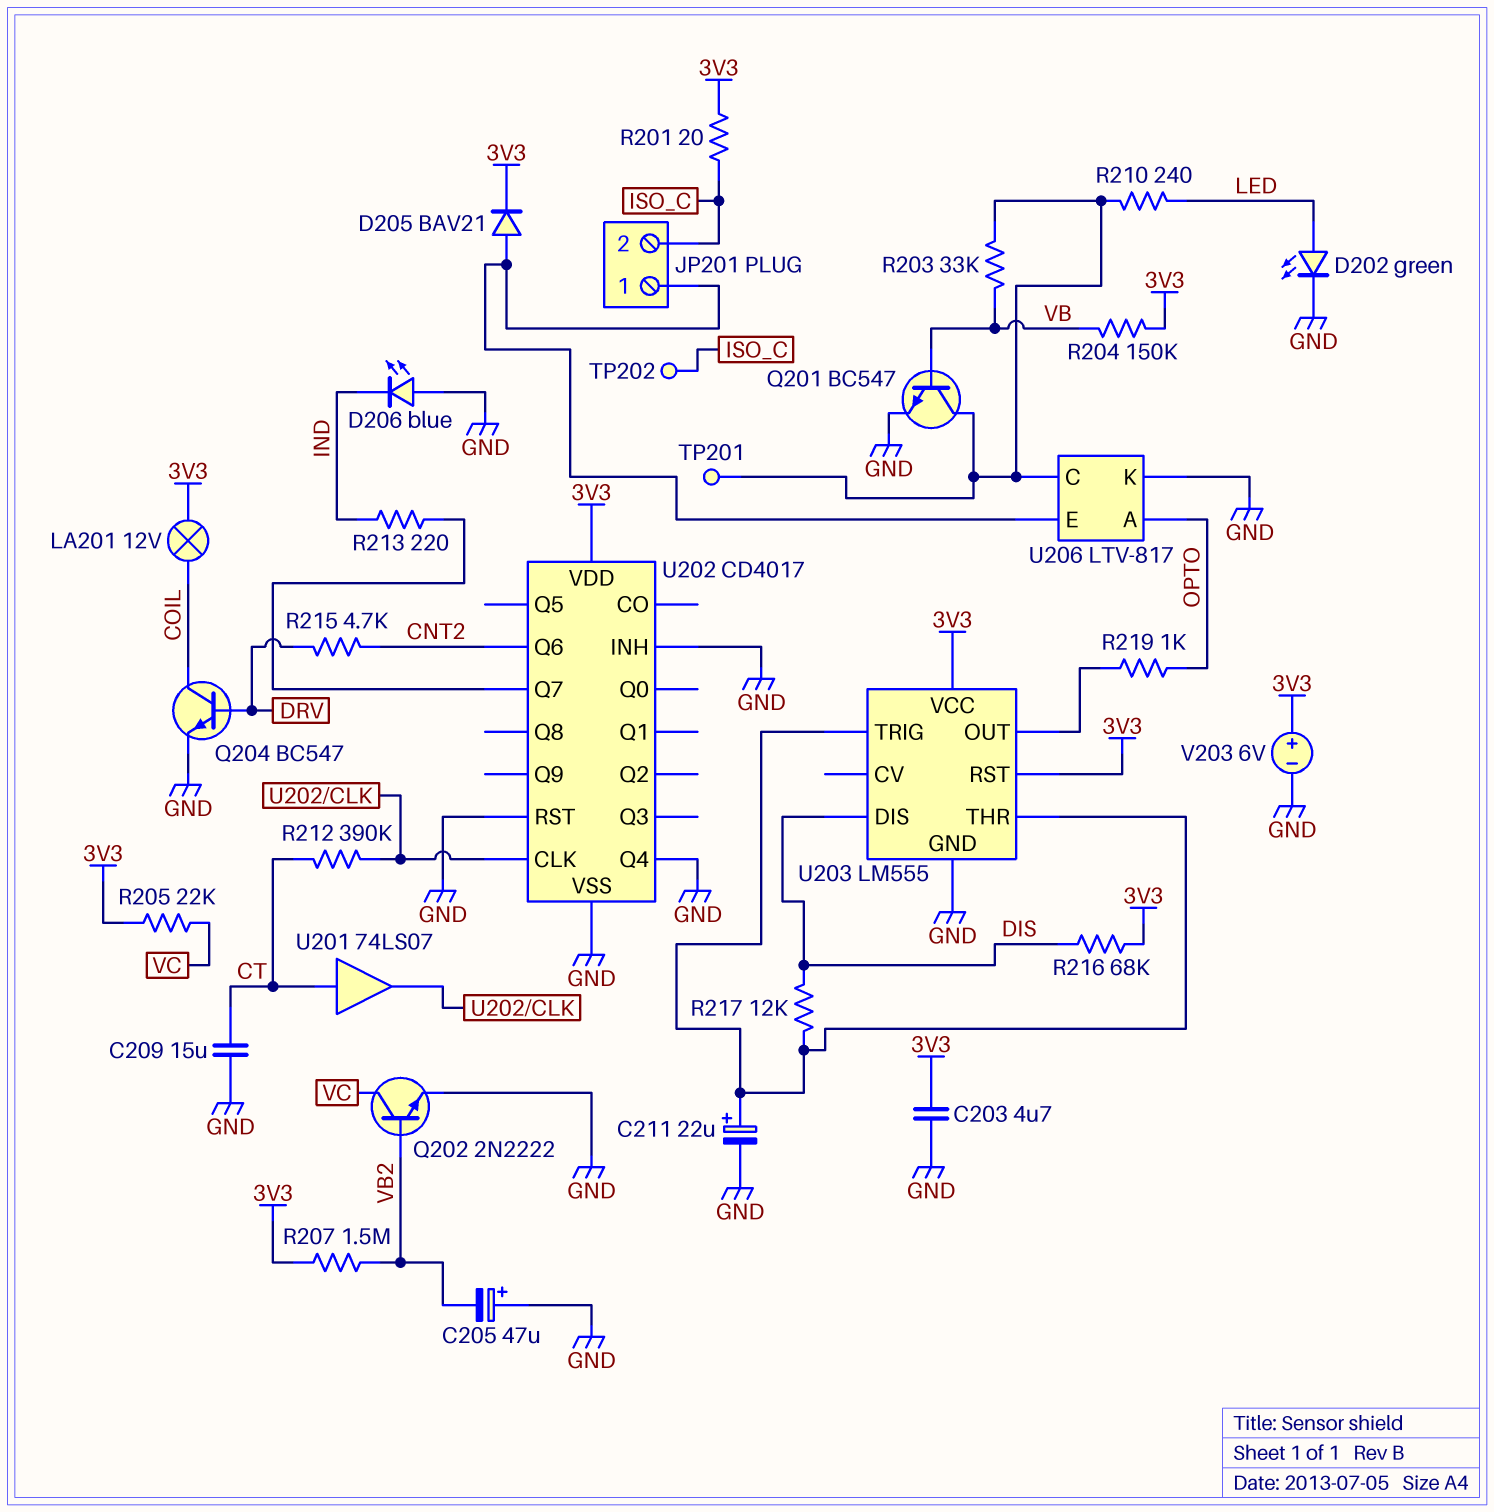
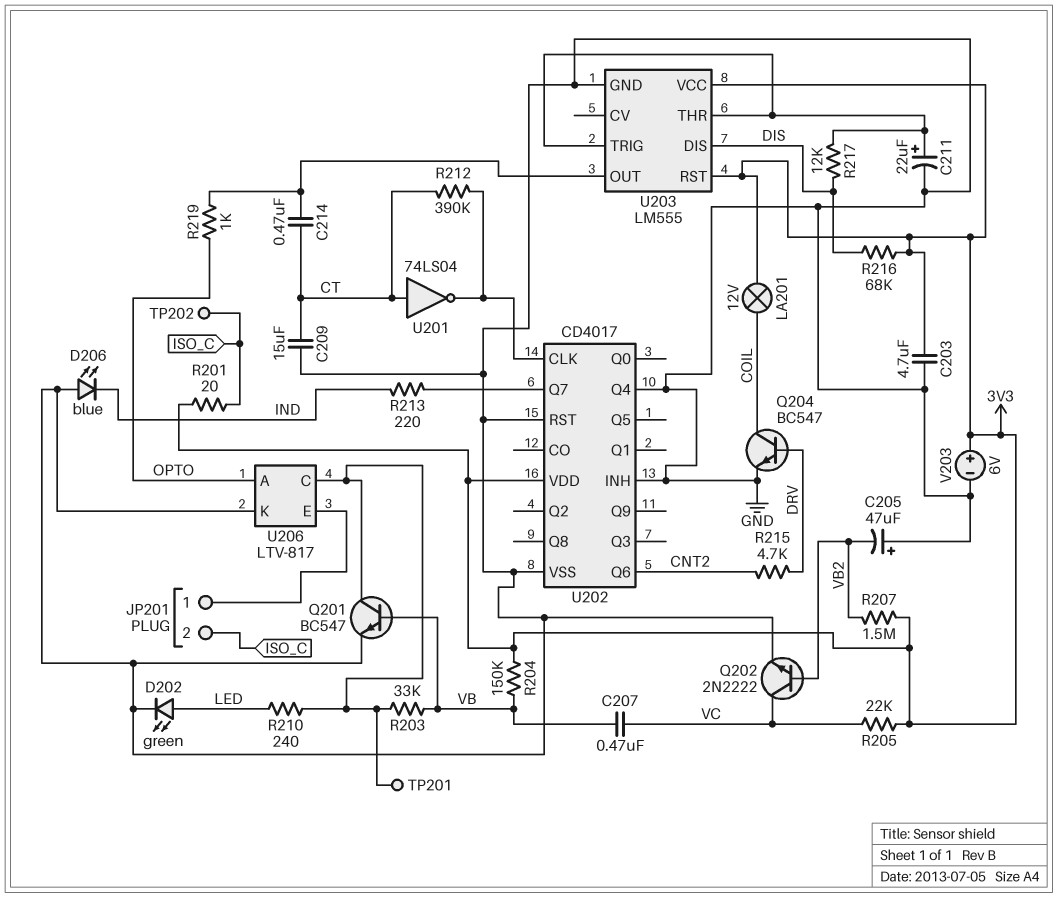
C207: none -> 470nF (VB, VC)
C214: none -> 470nF (CT, U203/OUT)
D205: diode BAV21 (A JP201/1, K 3V3) -> none
U201: buffer 74LS07 (in CT, out U202/CLK) -> NOT 74LS04 (in CT, out U202/CLK)

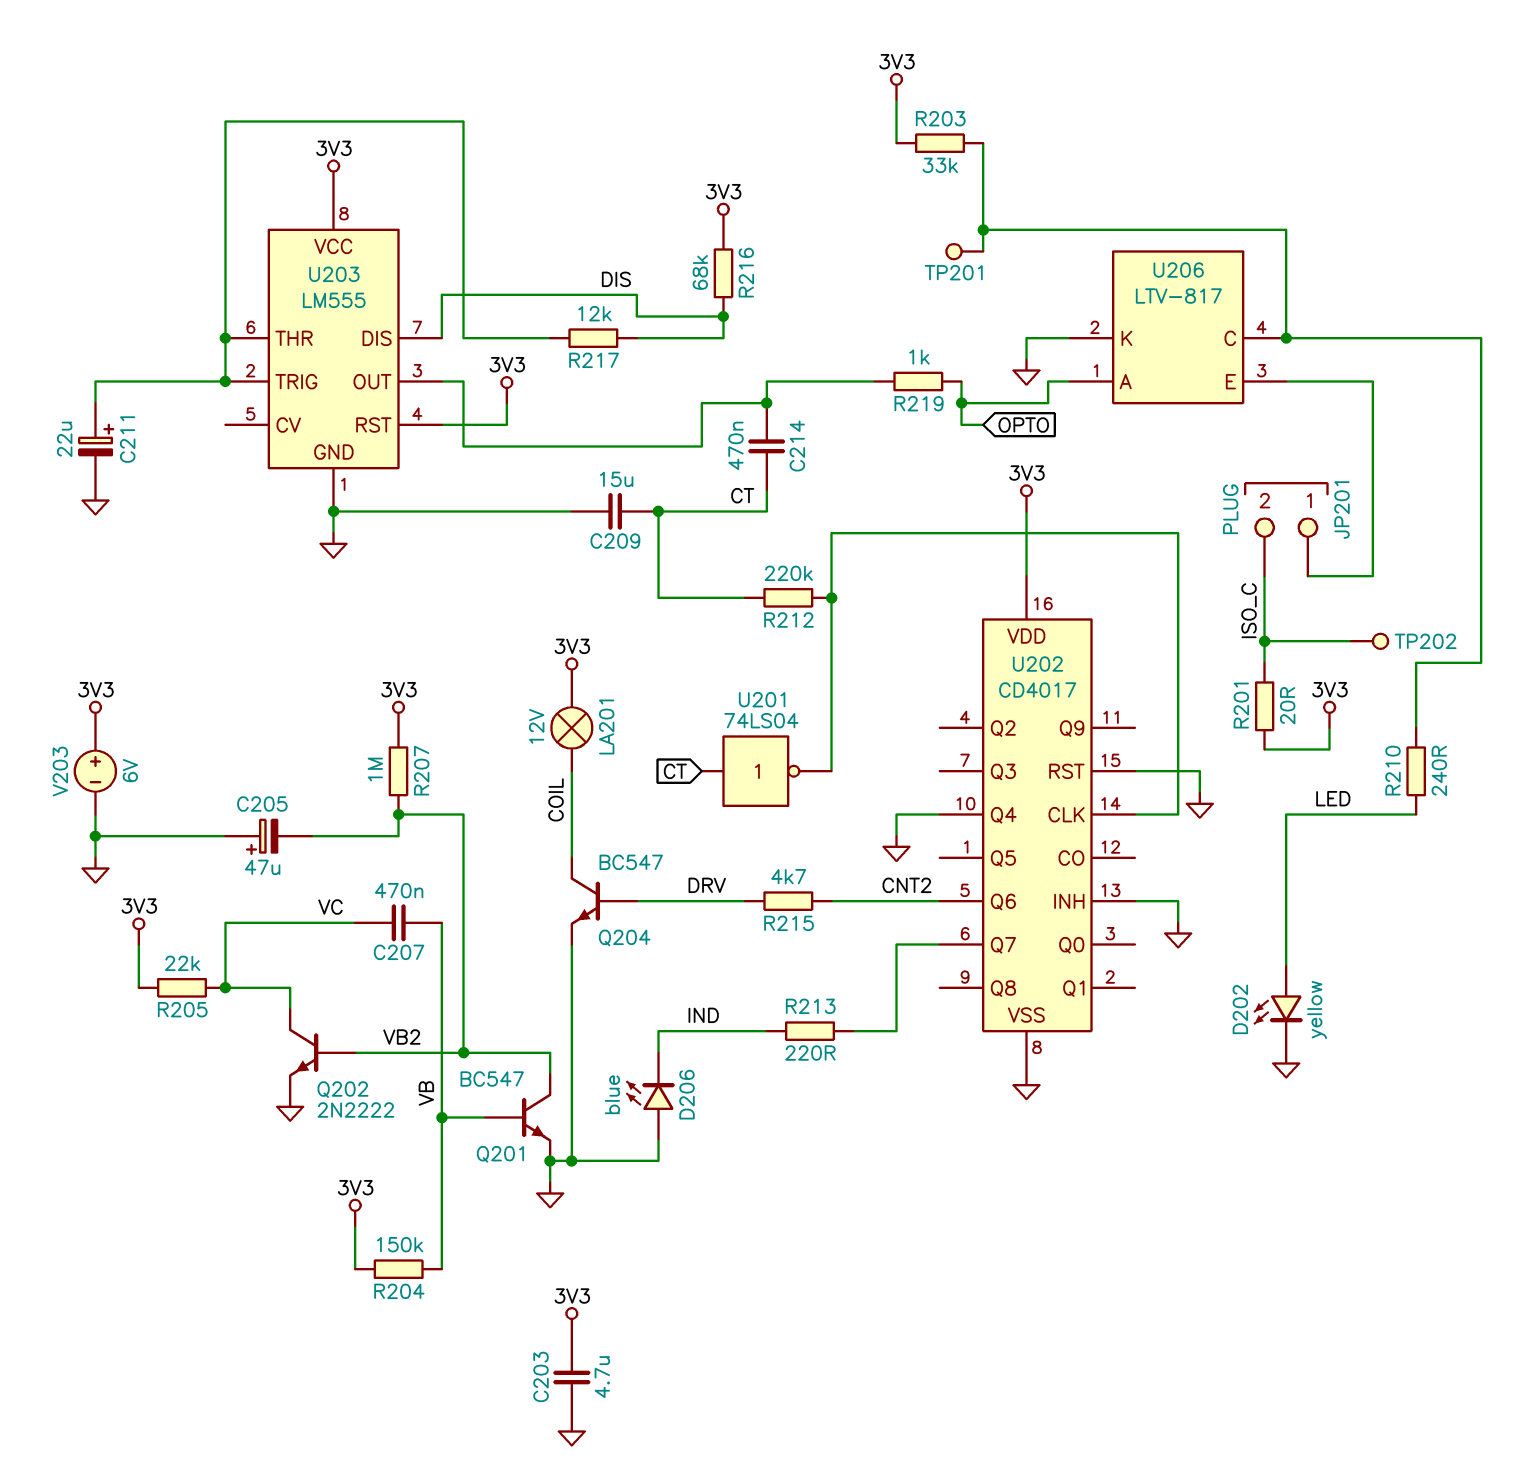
D202: LED green (A LED, K GND) -> LED yellow (A LED, K GND)
Q201: NPN BC547 (B VB, C U206/C, E GND) -> NPN BC547 (B VB, C VB2, E GND)
R203: 33k (U206/C, VB) -> 33k (3V3, U206/C)
R207: 1.5M (3V3, VB2) -> 1M (3V3, VB2)
R212: 390k (CT, U202/CLK) -> 220k (CT, U202/CLK)

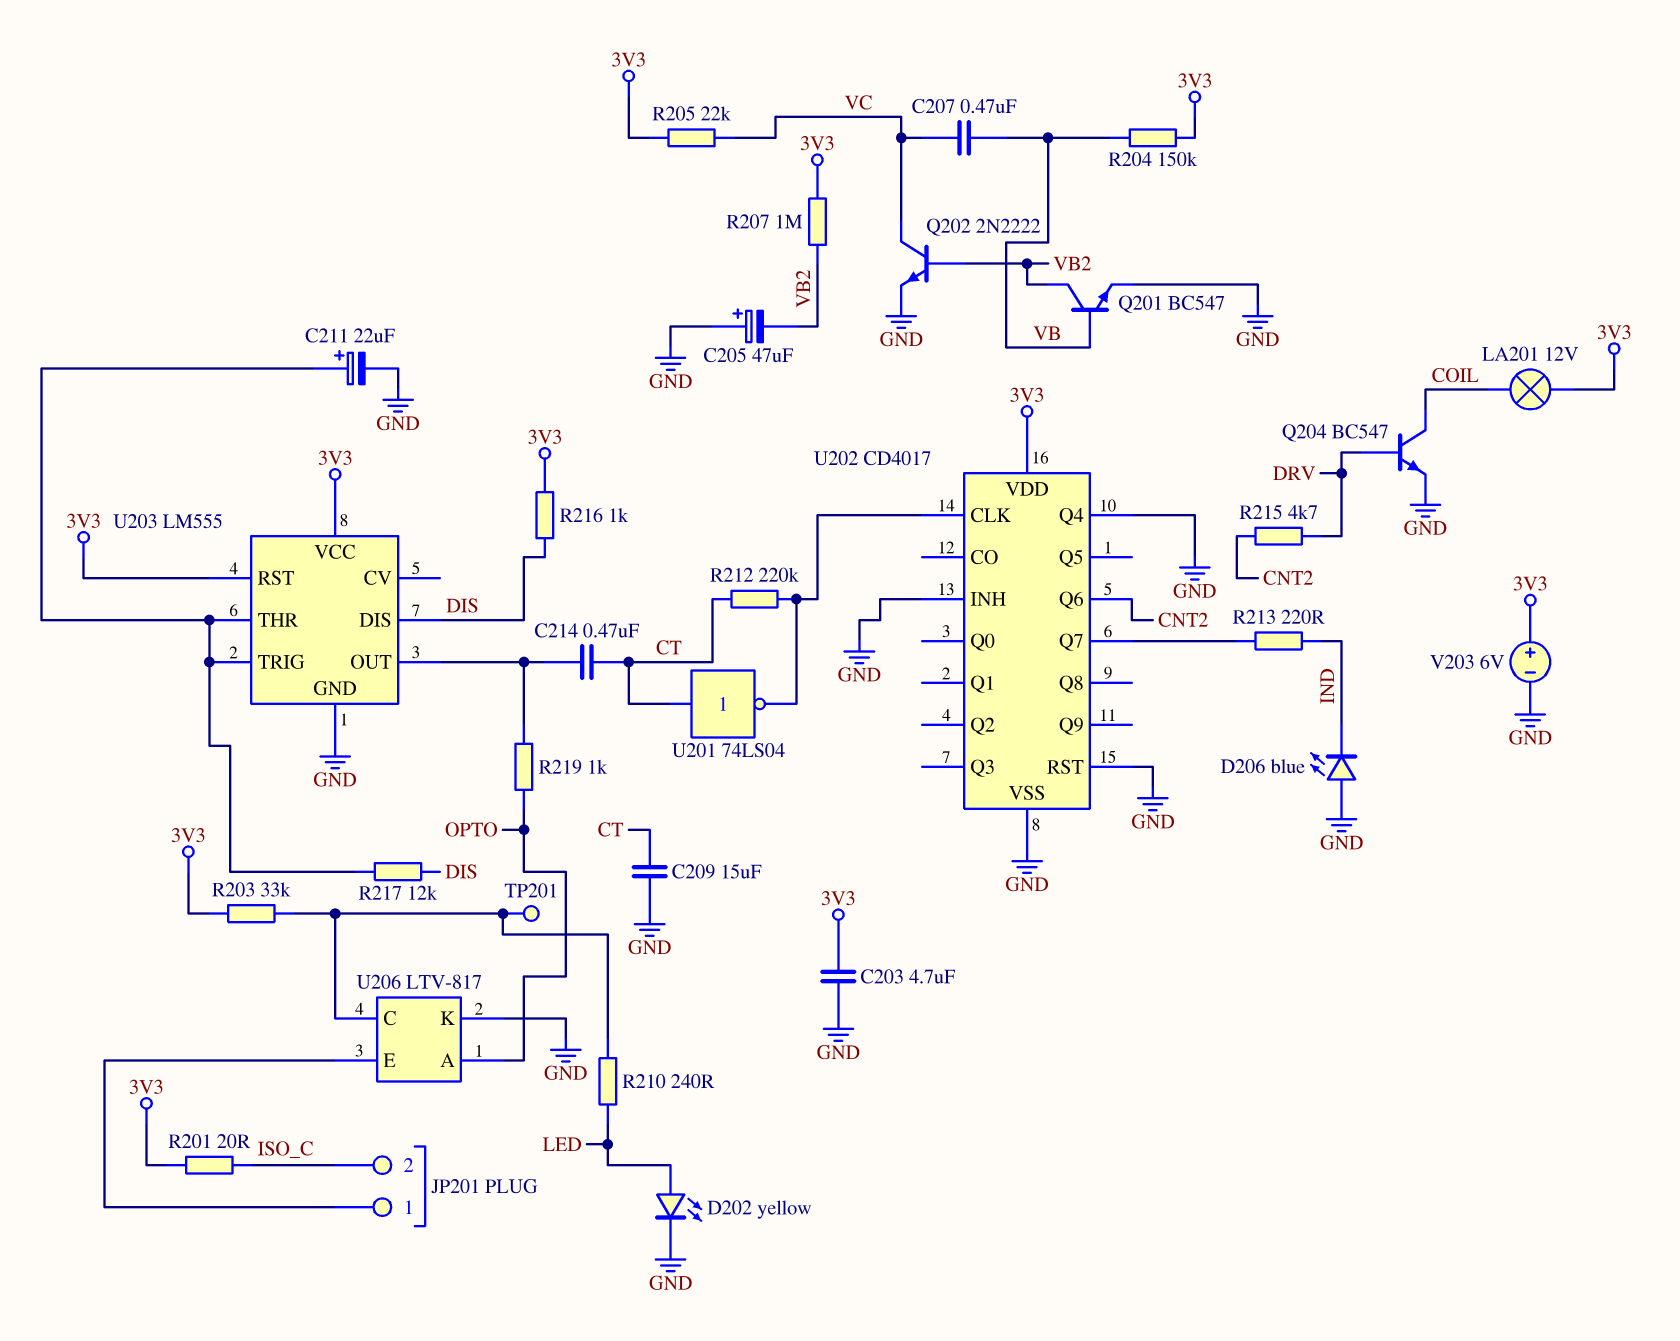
R216: 68k (3V3, DIS) -> 1k (3V3, DIS)
TP202: test point (ISO_C) -> none

